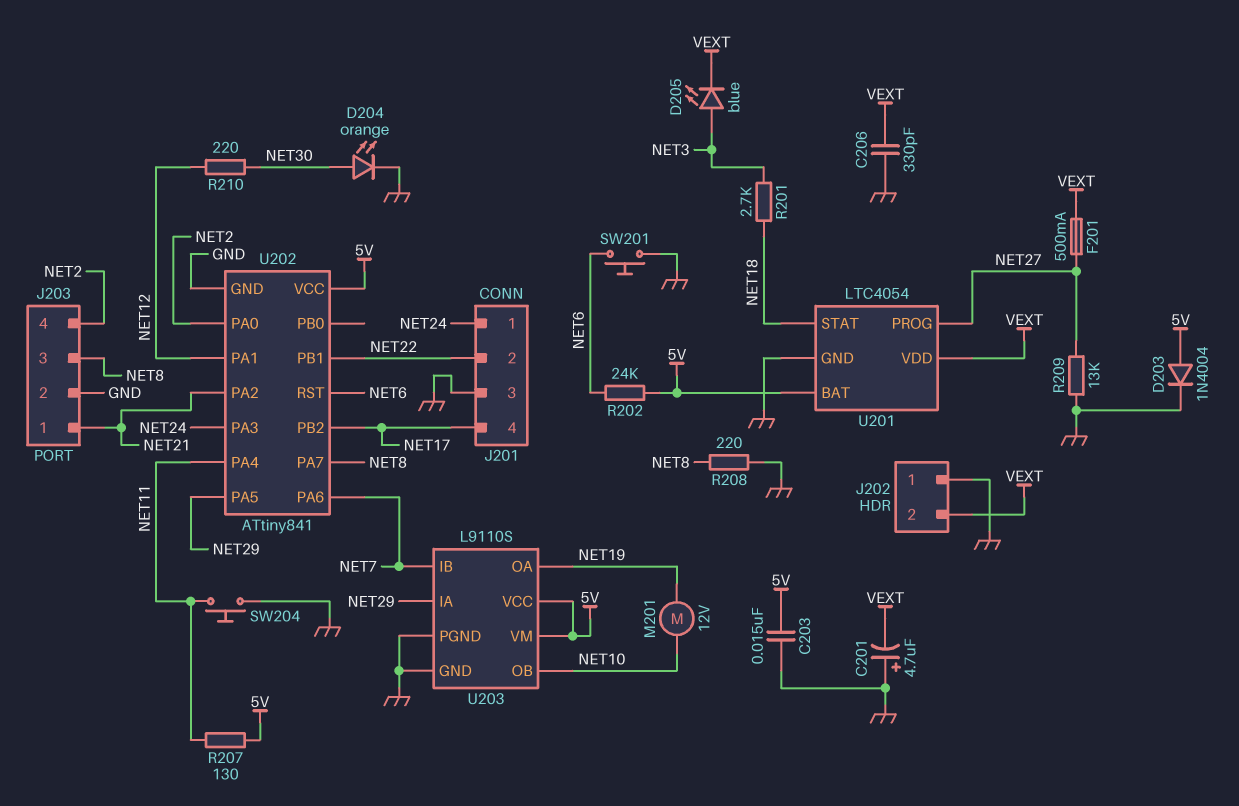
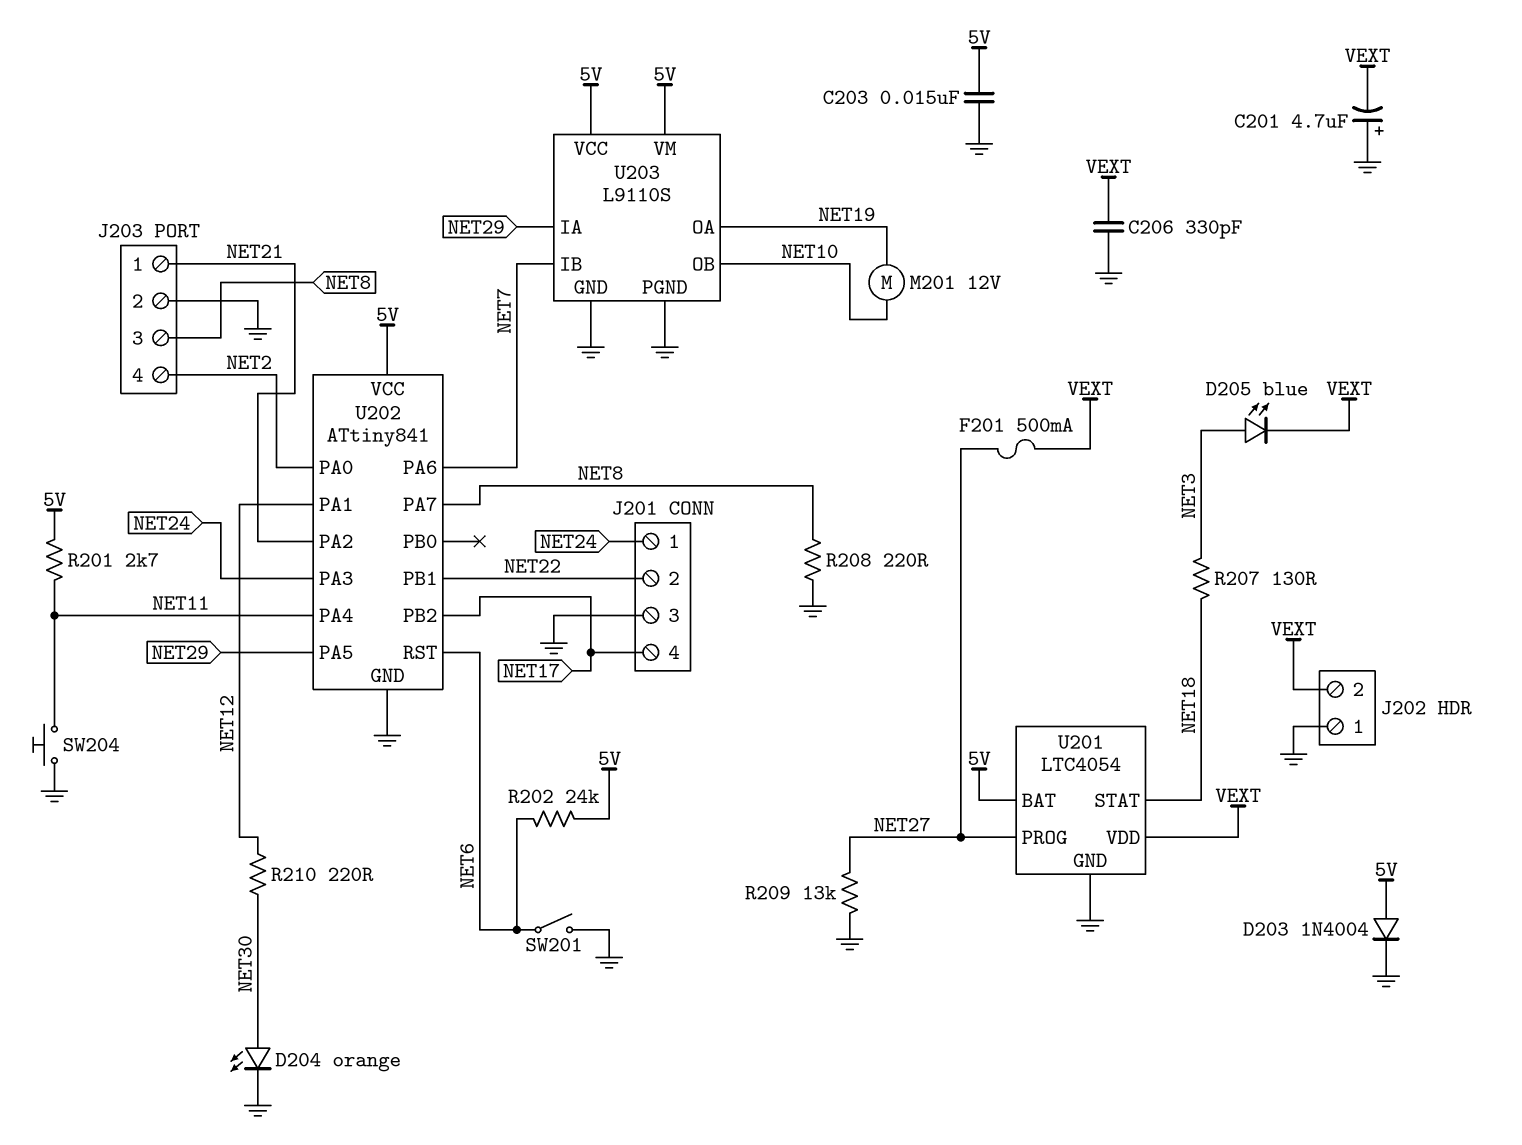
R201: 2.7k (NET3, NET18) -> 2.7k (5V, NET11)
R207: 130 (5V, NET11) -> 130 (NET3, NET18)
SW201: button (GND, NET6) -> switch (GND, NET6)

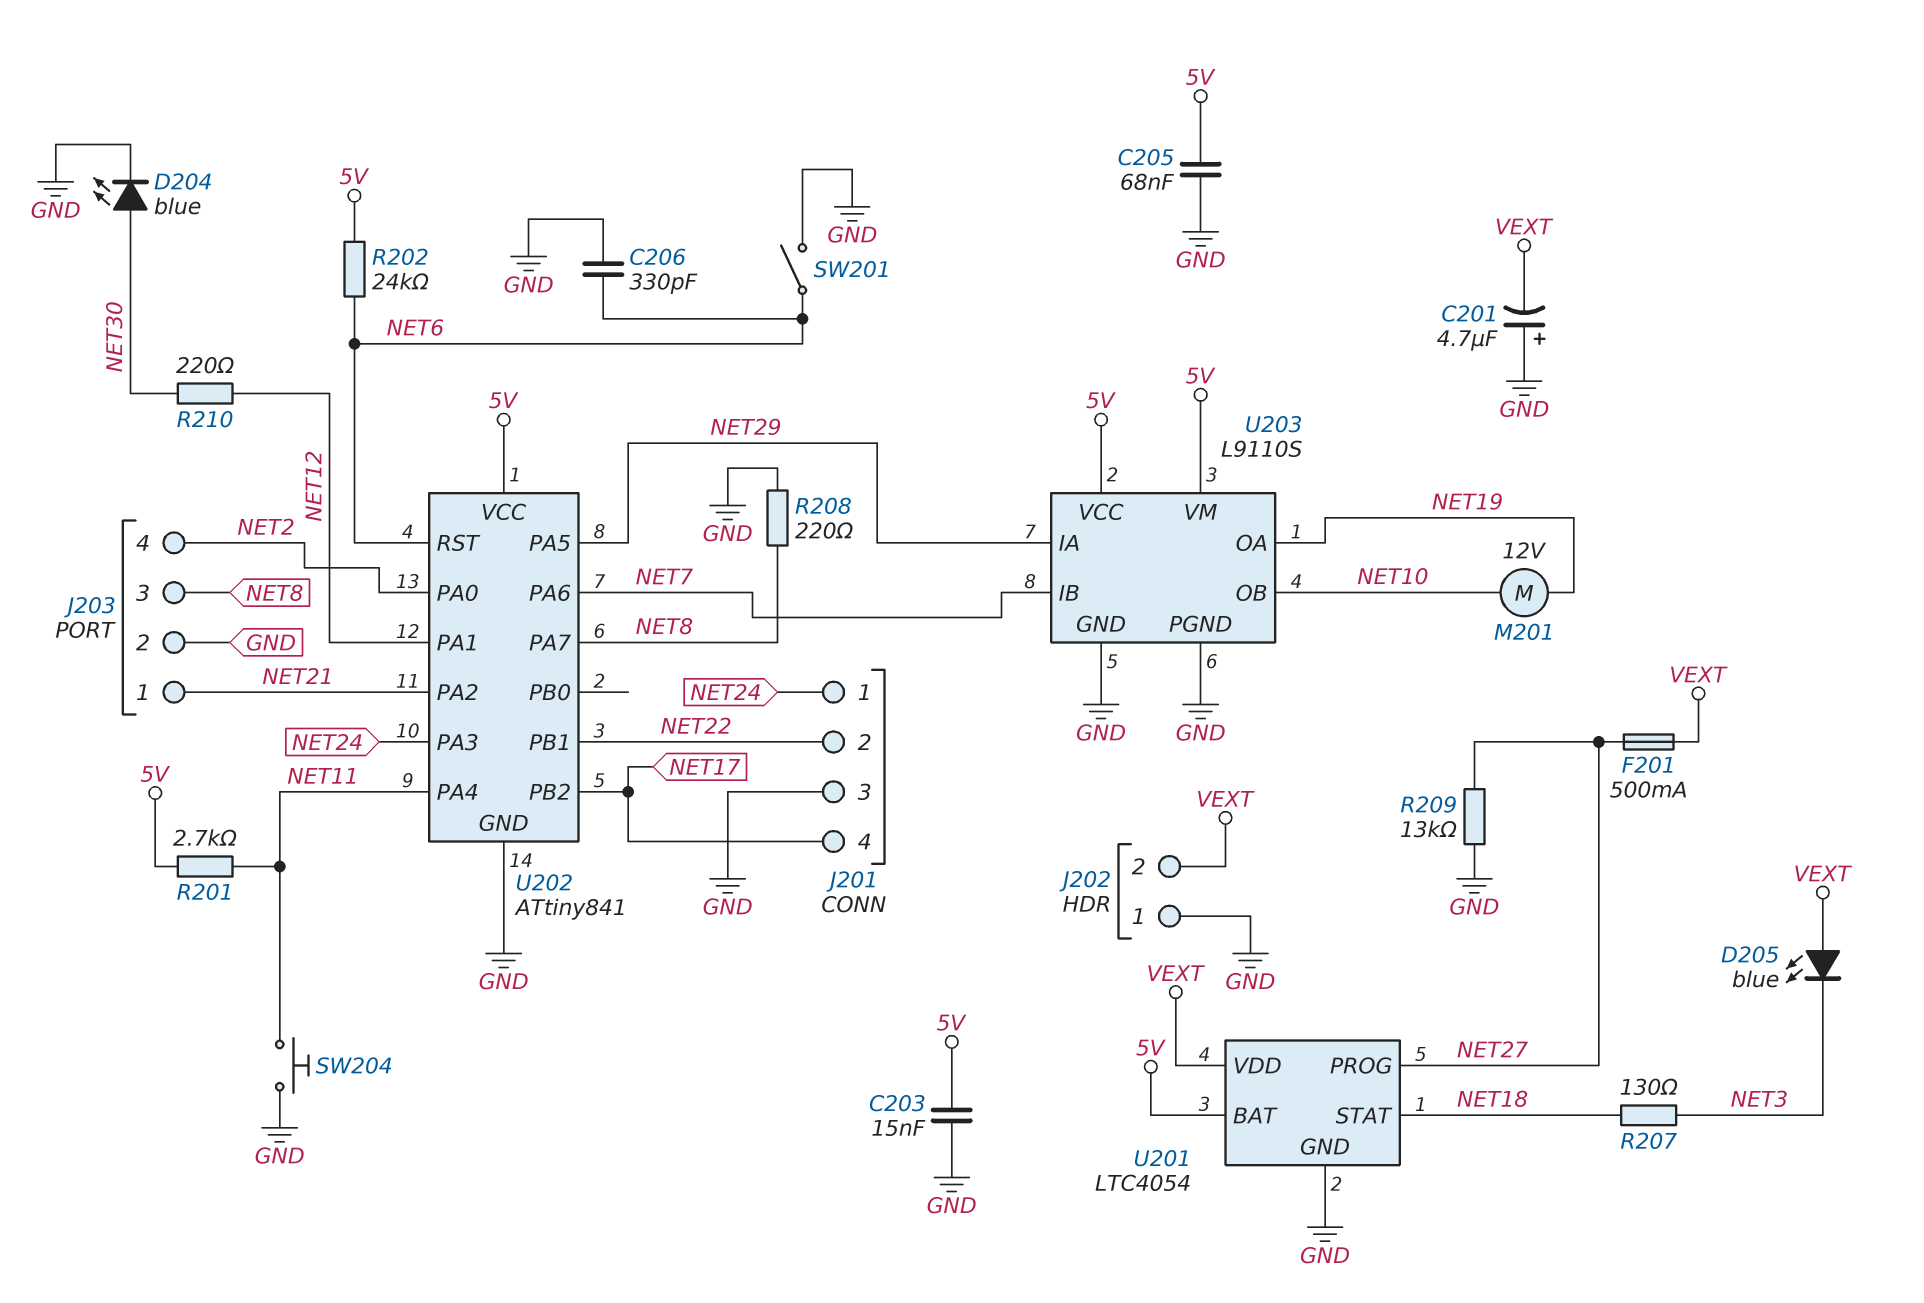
C205: none -> 68nF (5V, GND)
C206: 330pF (GND, VEXT) -> 330pF (GND, NET6)
D203: diode 1N4004 (A 5V, K GND) -> none
D204: LED orange (A NET30, K GND) -> LED blue (A NET30, K GND)
D205: LED blue (A NET3, K VEXT) -> LED blue (A VEXT, K NET3)

